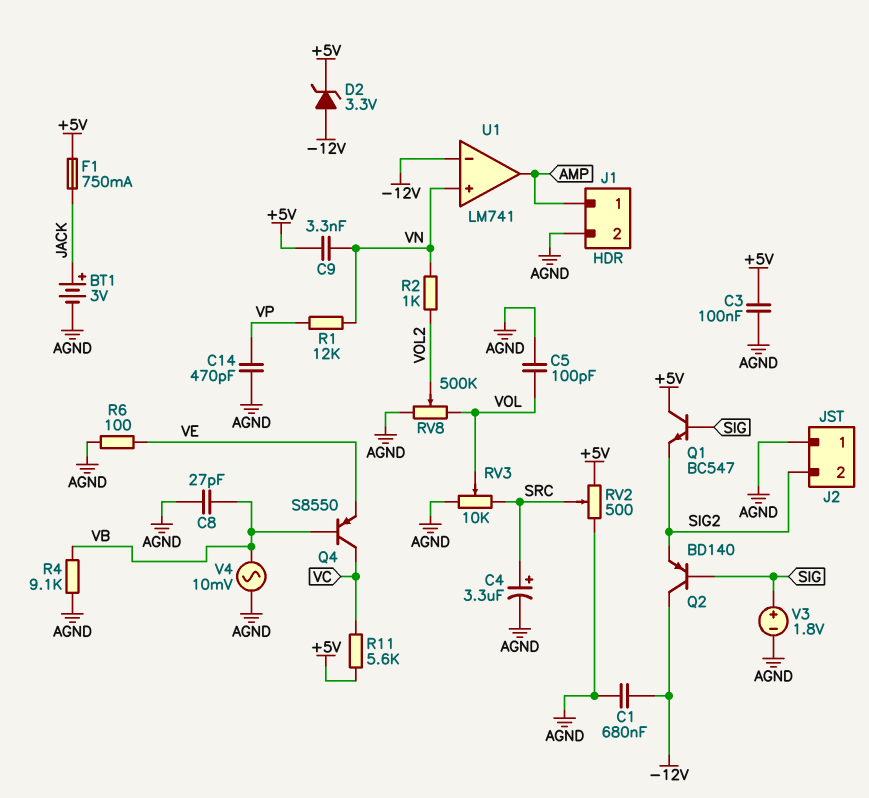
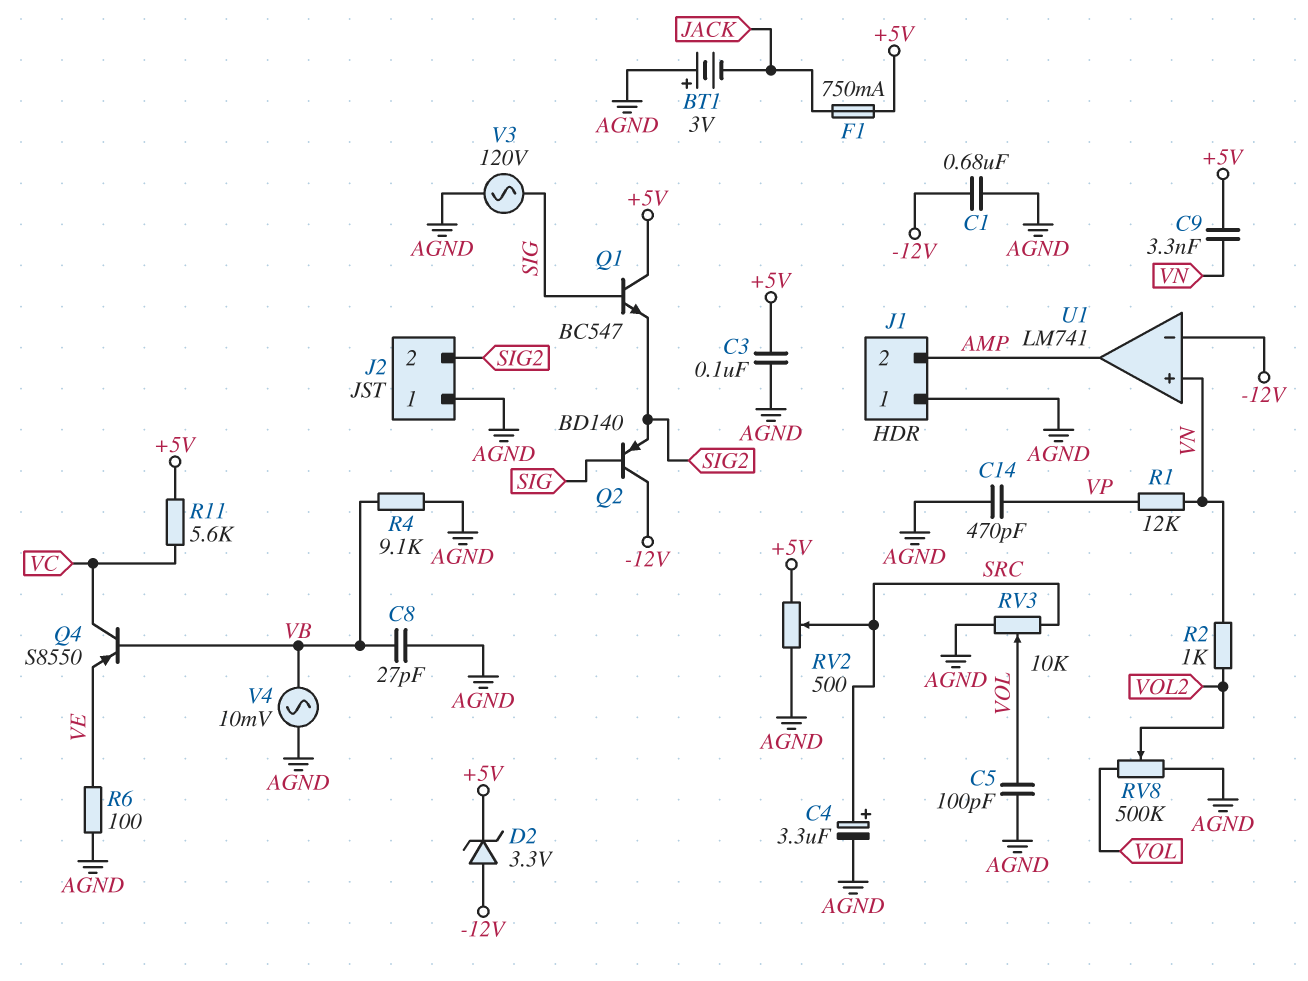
BT1: 3V (plus JACK, minus AGND) -> 3V (plus AGND, minus JACK)
J1 pin 1: AMP -> AGND
J1 pin 2: AGND -> AMP
V3: 1.8V (plus SIG, minus AGND) -> AC 120V (AGND, SIG)

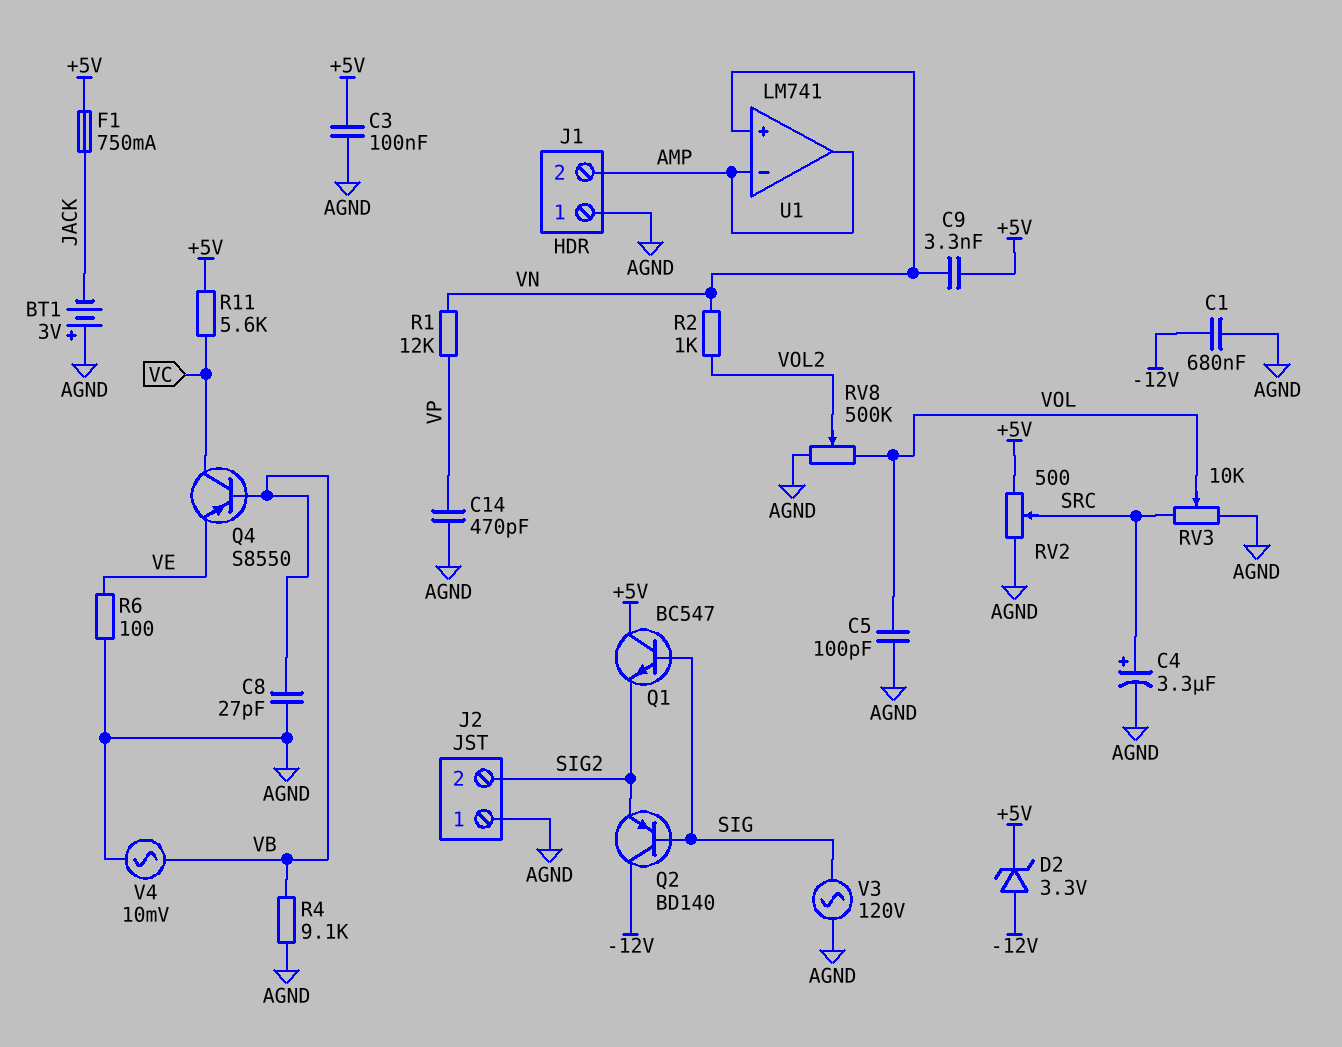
U1 pin in-: -12V -> AMP

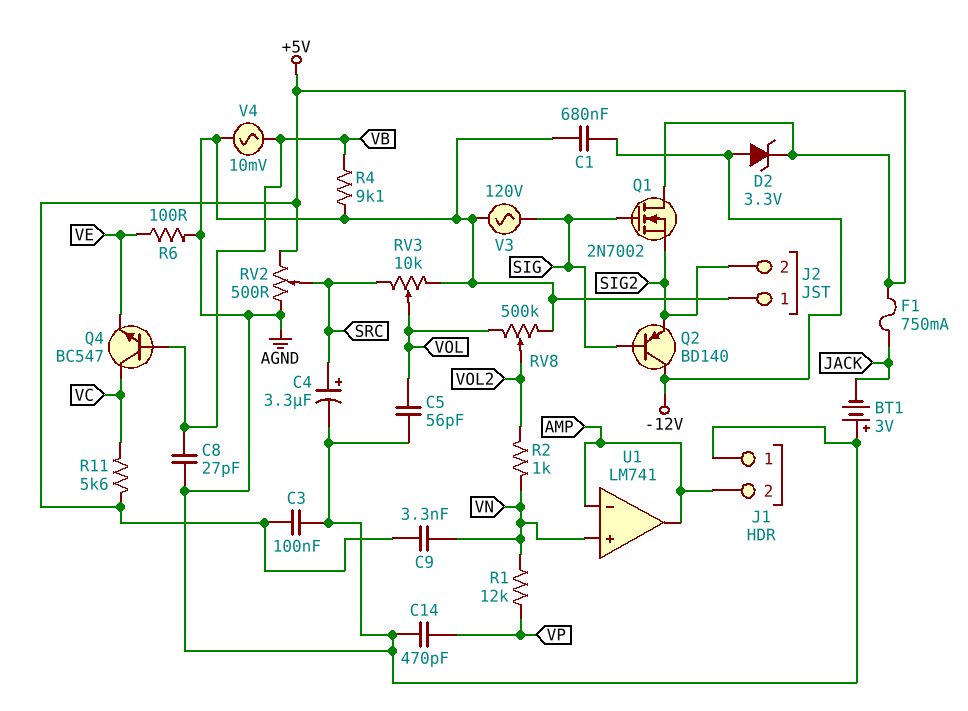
C5: 100pF (AGND, VOL) -> 56pF (AGND, VOL)
Q1: NPN BC547 (B SIG, C +5V, E SIG2) -> NMOS 2N7002 (G SIG, D +5V, S SIG2)
Q4: PNP S8550 (B VB, C VC, E VE) -> NPN BC547 (B VB, C VC, E VE)

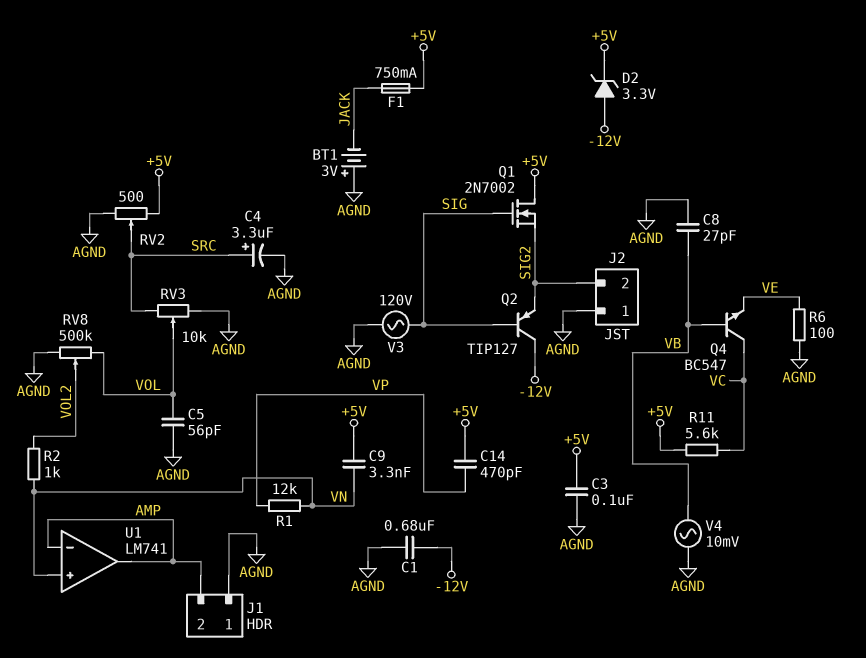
C14: 470pF (AGND, VP) -> 470pF (+5V, VP)
Q2: PNP BD140 (B SIG, C -12V, E SIG2) -> PNP TIP127 (B SIG, C -12V, E SIG2)
R4: 9.1k (AGND, VB) -> none

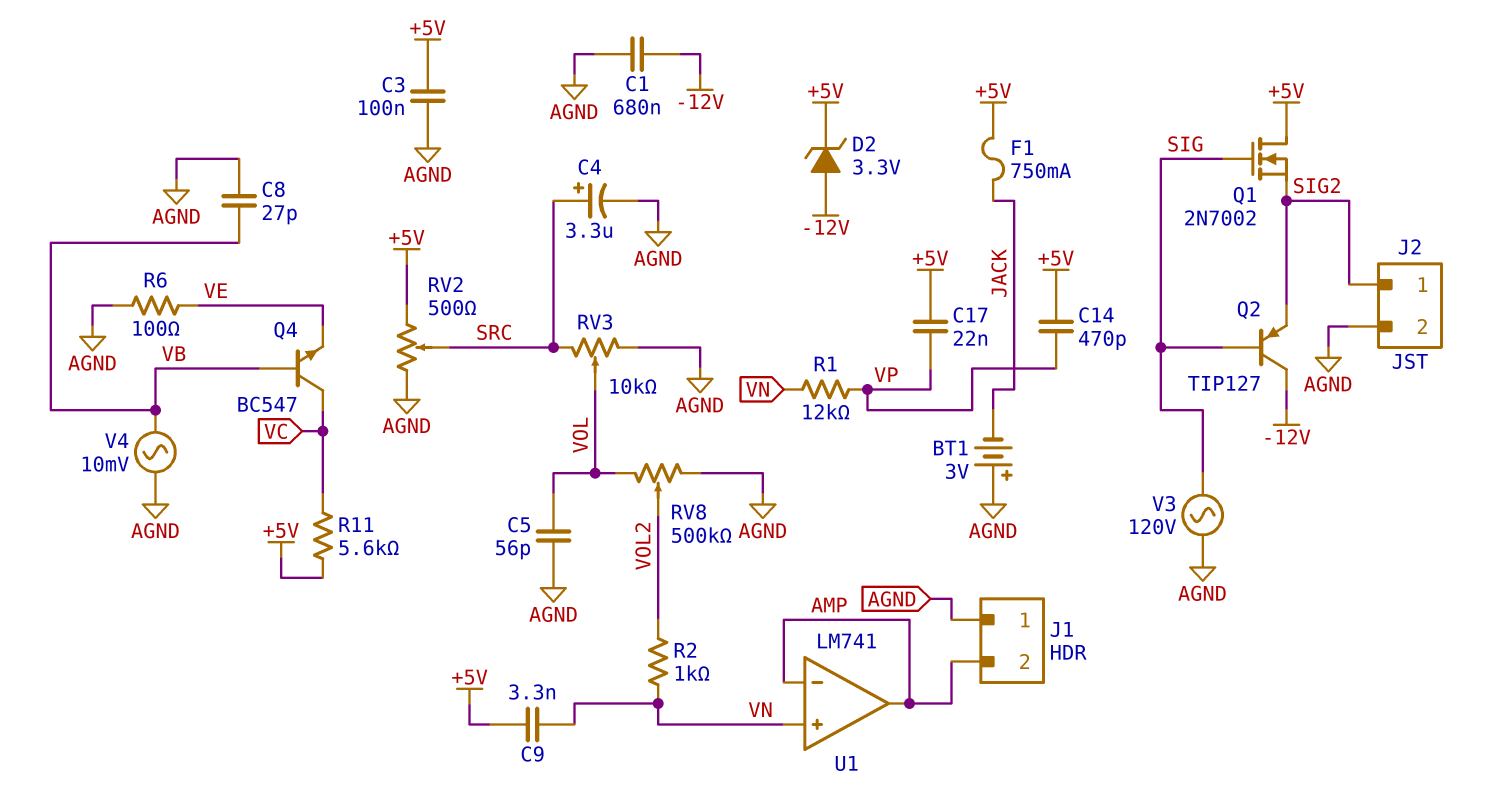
C17: none -> 22nF (+5V, VP)
J2 pin 1: AGND -> SIG2
J2 pin 2: SIG2 -> AGND

